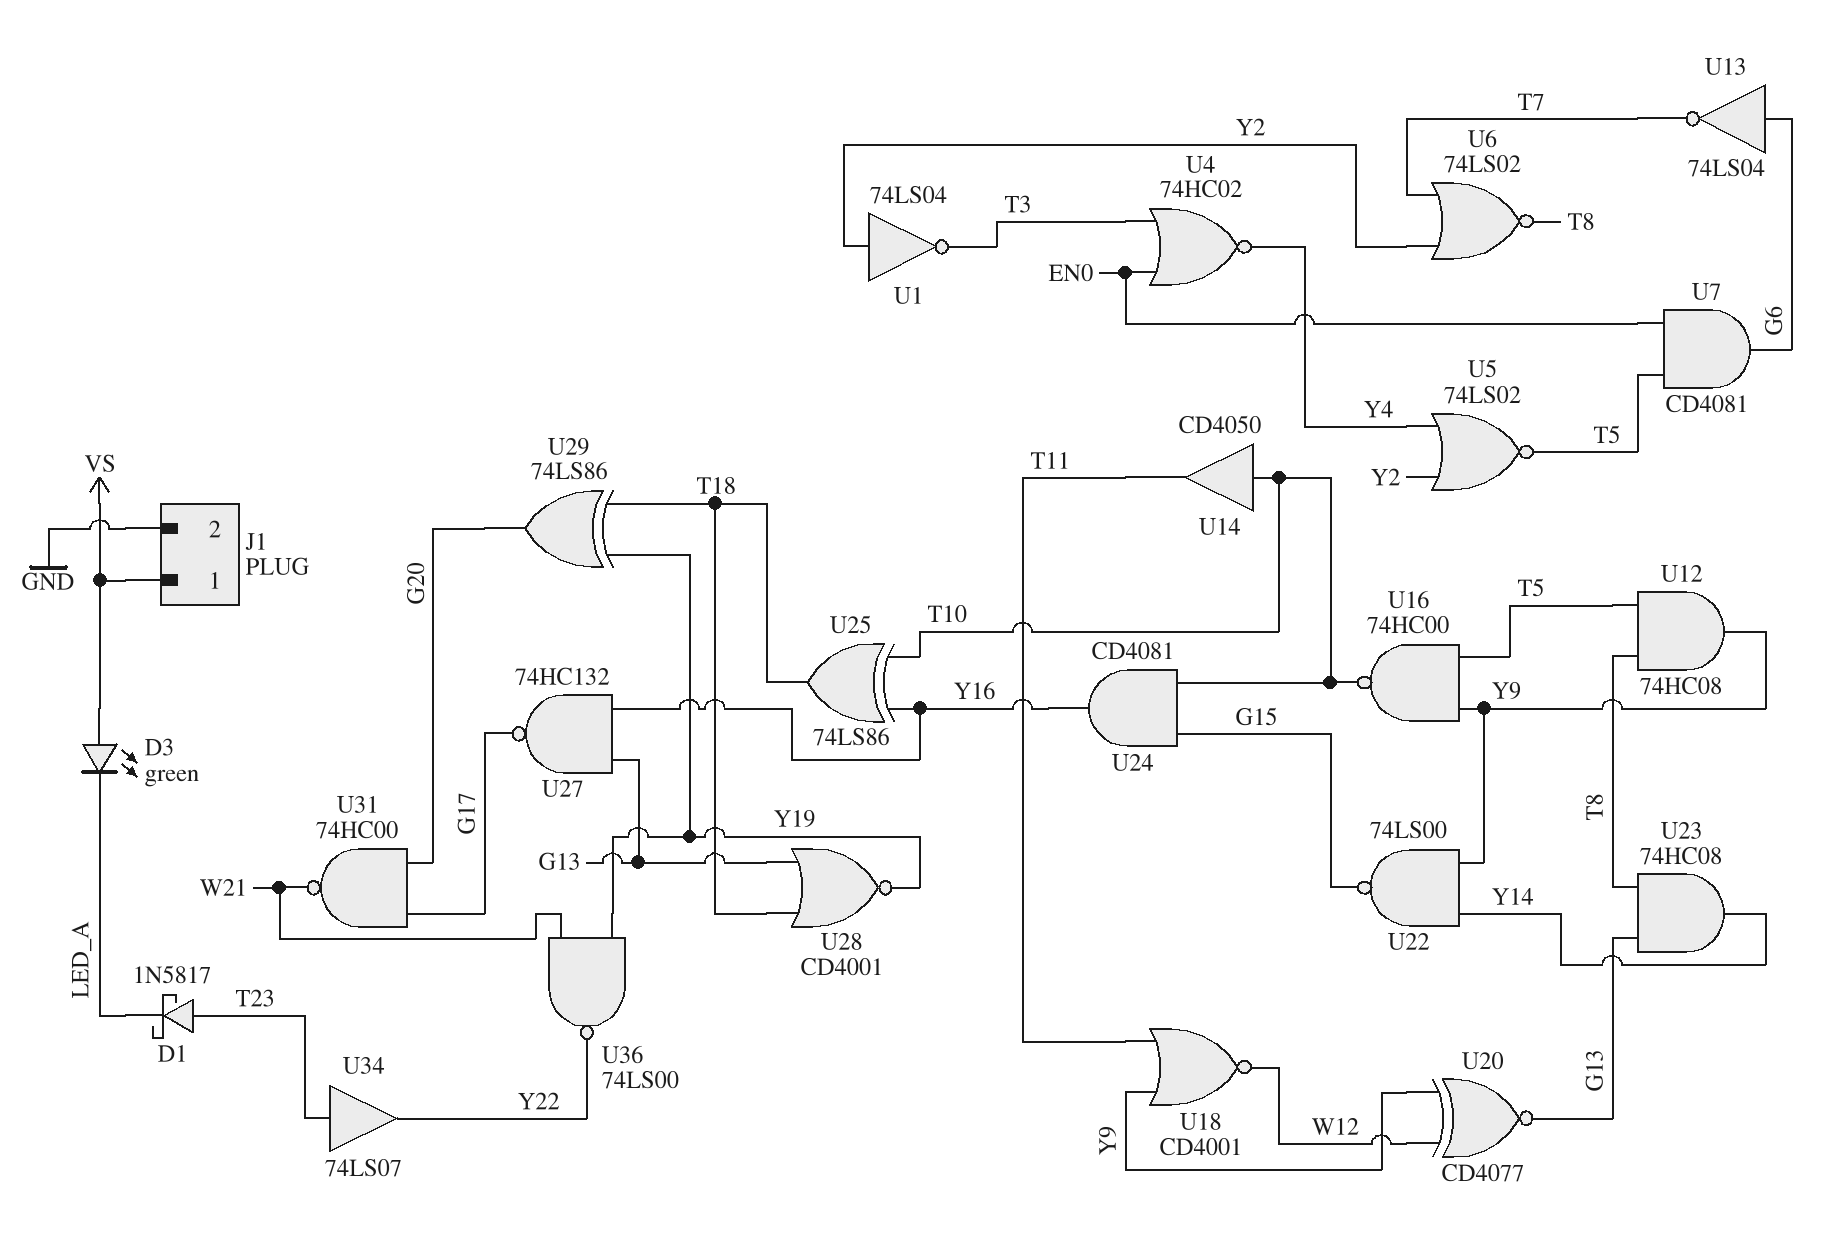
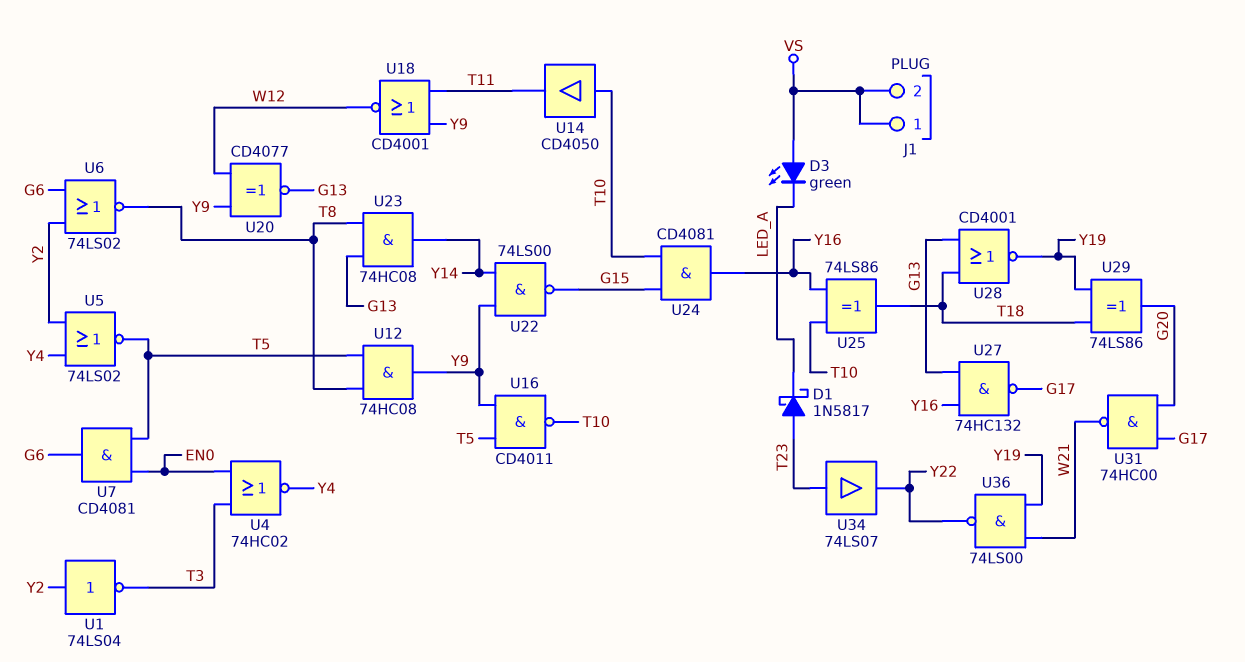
J1 pin 2: GND -> VS
U6: NOR 74LS02 (in T7, in Y2, out T8) -> NOR 74LS02 (in G6, in Y2, out T8)
U13: NOT 74LS04 (in G6, out T7) -> none
U16: NAND 74HC00 (in T5, in Y9, out T10) -> NAND CD4011 (in T5, in Y9, out T10)

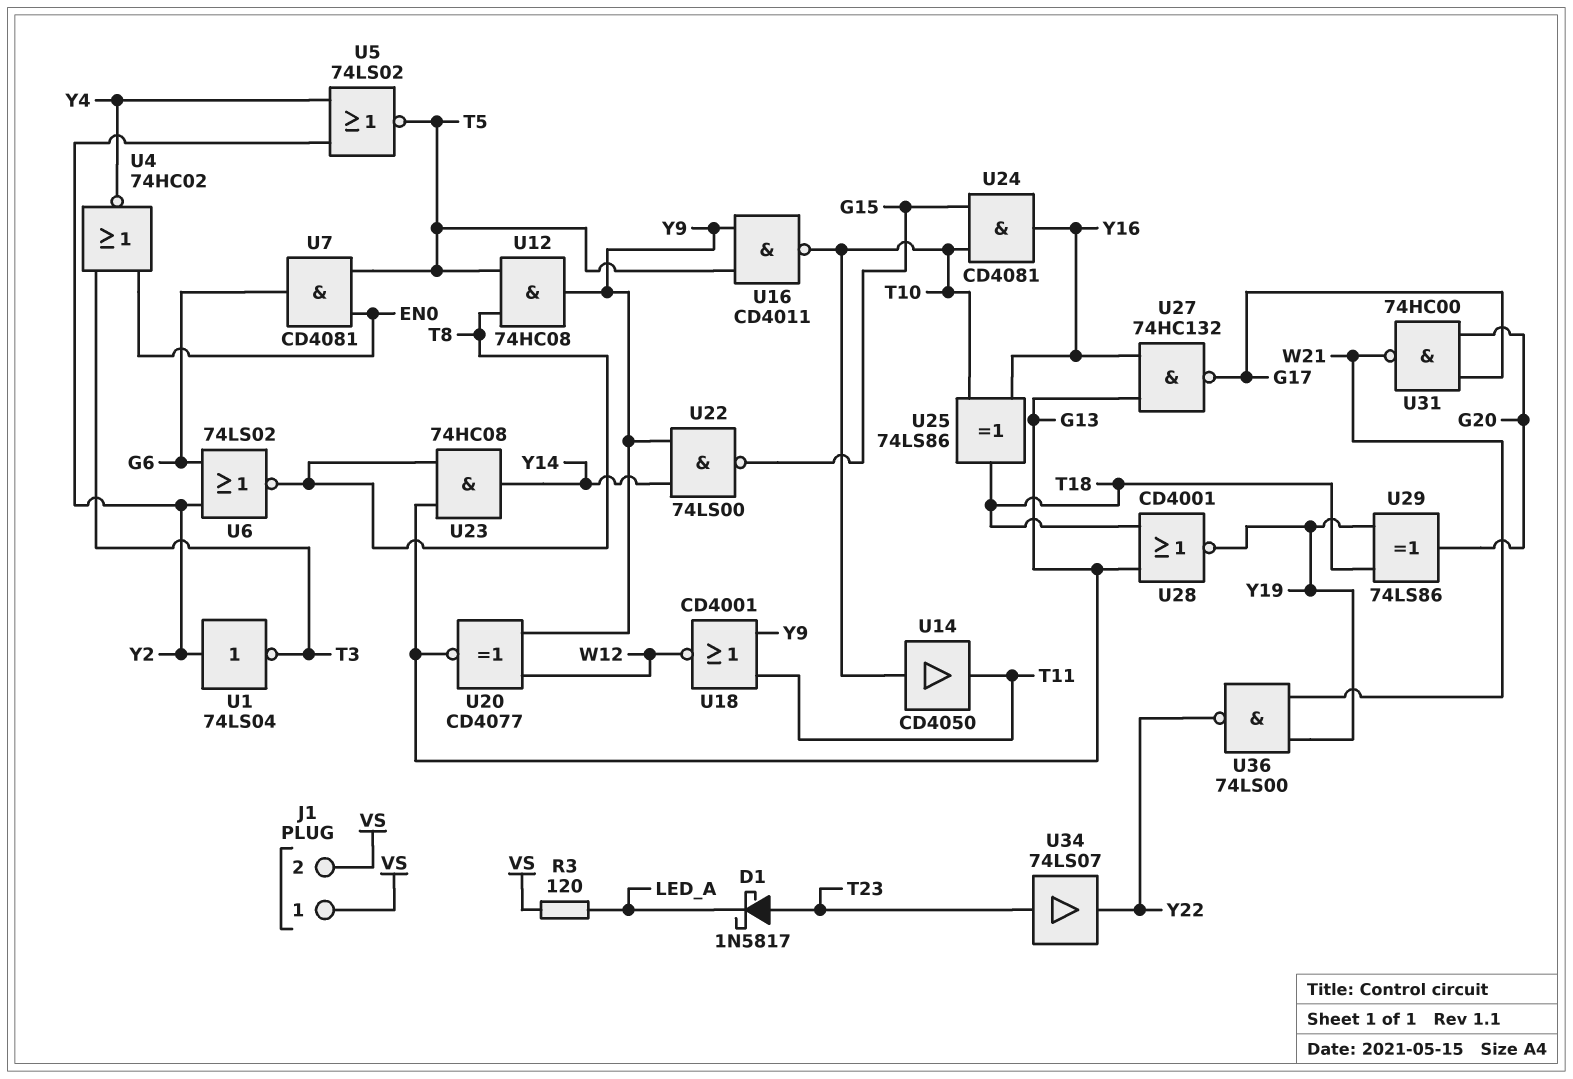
D3: LED green (A VS, K LED_A) -> none
R3: none -> 120 (LED_A, VS)

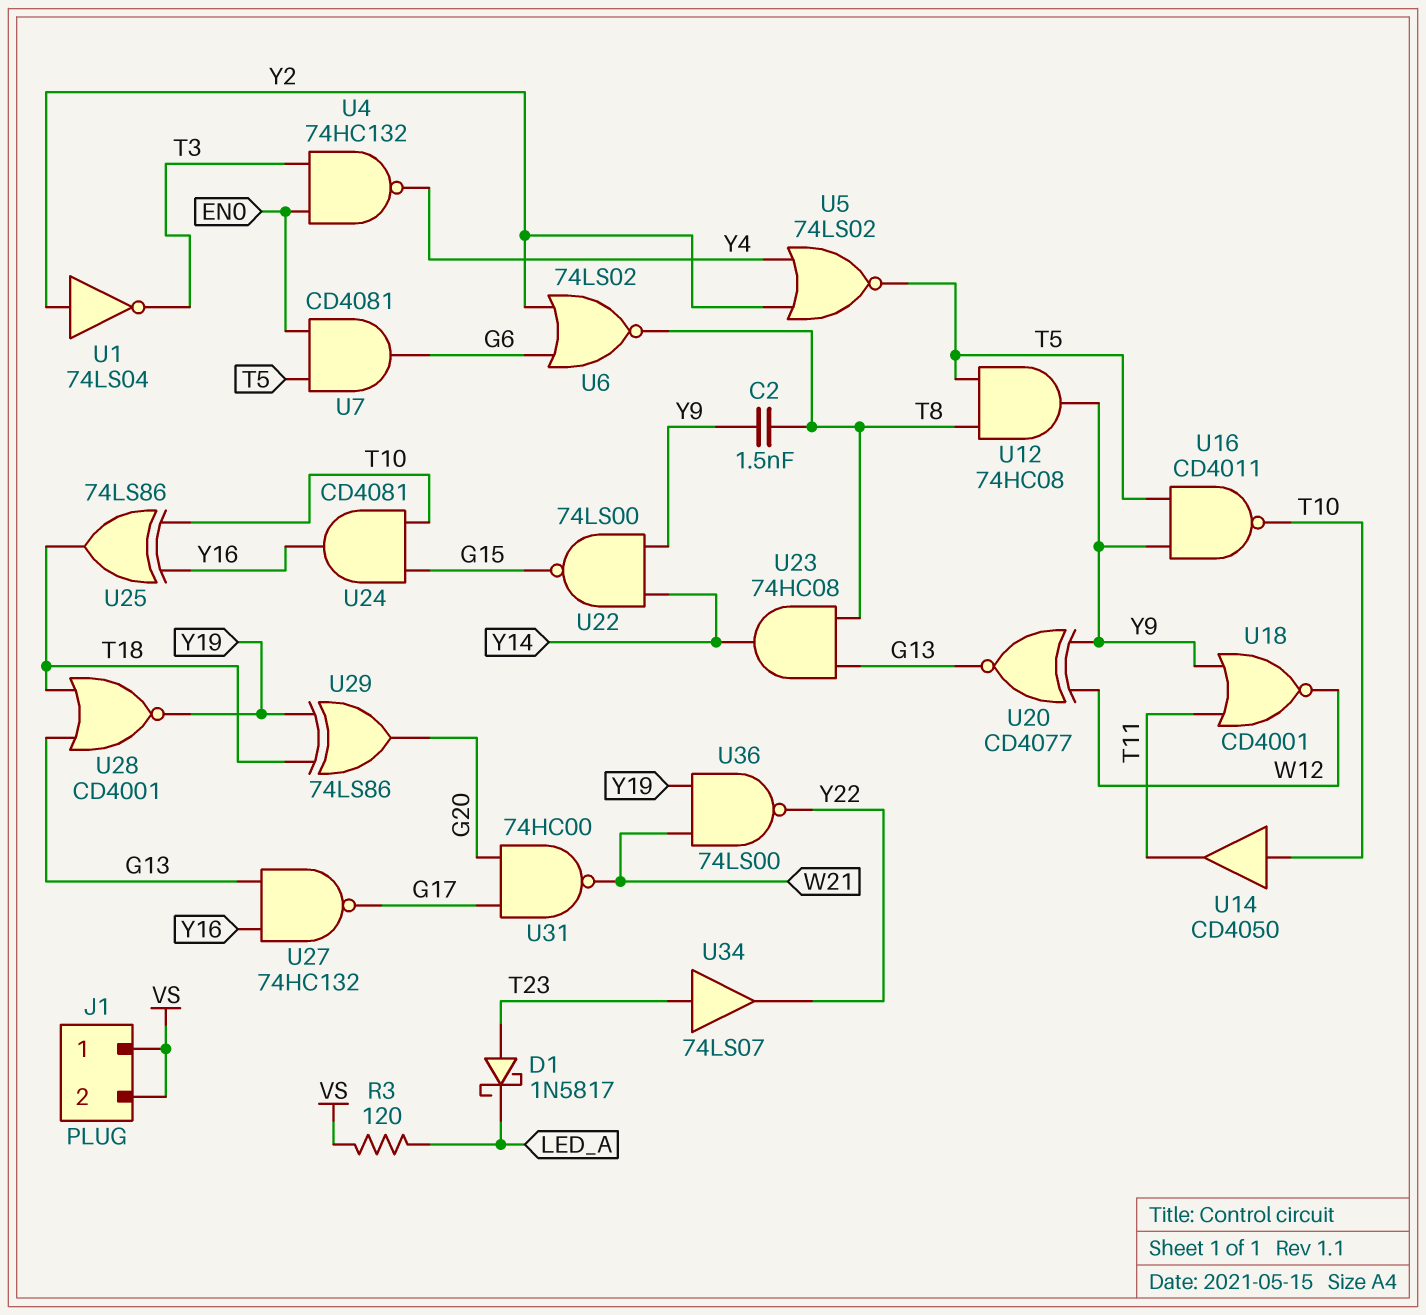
C2: none -> 1.5nF (T8, Y9)
U4: NOR 74HC02 (in EN0, in T3, out Y4) -> NAND 74HC132 (in EN0, in T3, out Y4)

